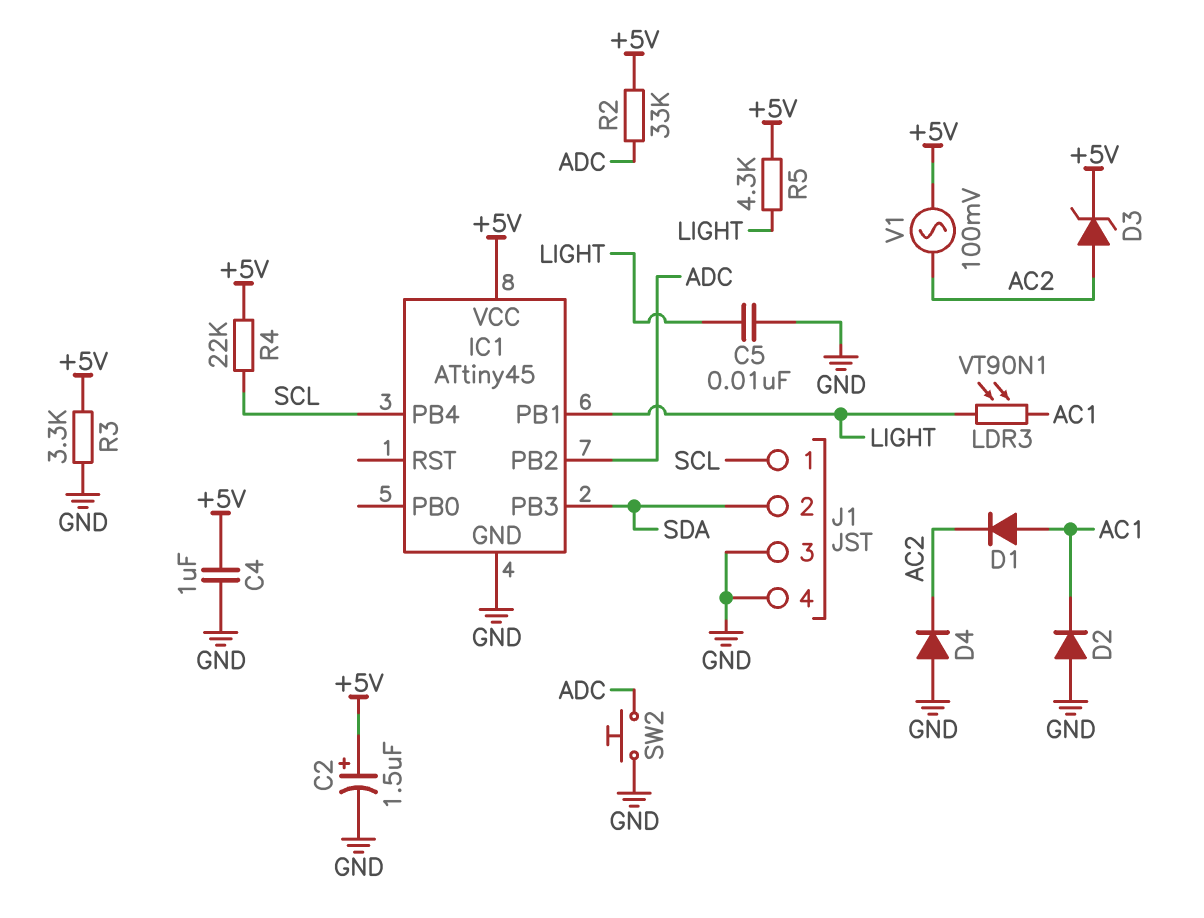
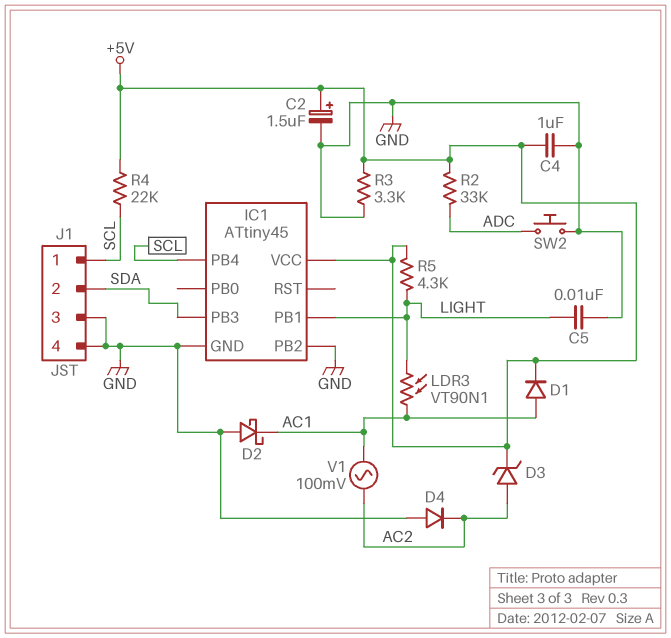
D1: diode (A AC1, K AC2) -> diode (A AC1, K +5V)
D2: diode (A GND, K AC1) -> schottky (A GND, K AC1)
IC1 pin PB2: ADC -> GND
V1: AC 100mV (+5V, AC2) -> AC 100mV (AC1, AC2)

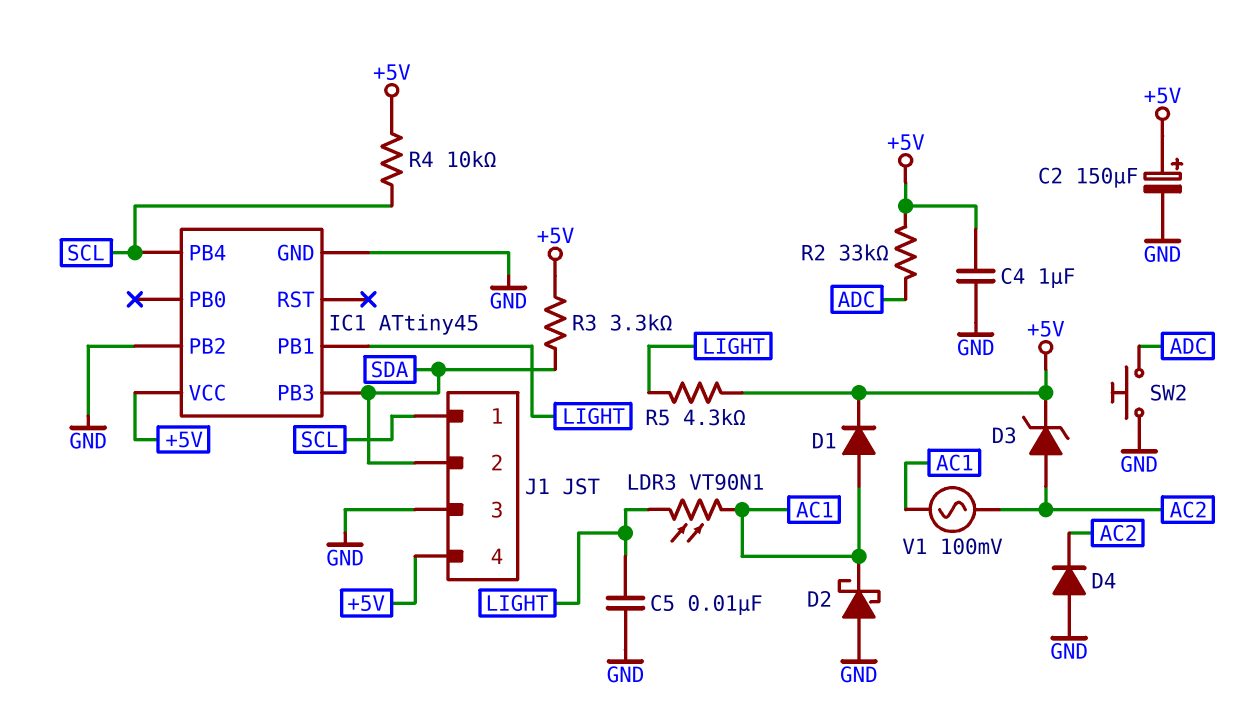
C2: 1.5uF (plus +5V, minus GND) -> 150uF (plus +5V, minus GND)
J1 pin 4: GND -> +5V
R3: 3.3k (+5V, GND) -> 3.3k (+5V, SDA)
R4: 22k (+5V, SCL) -> 10k (+5V, SCL)

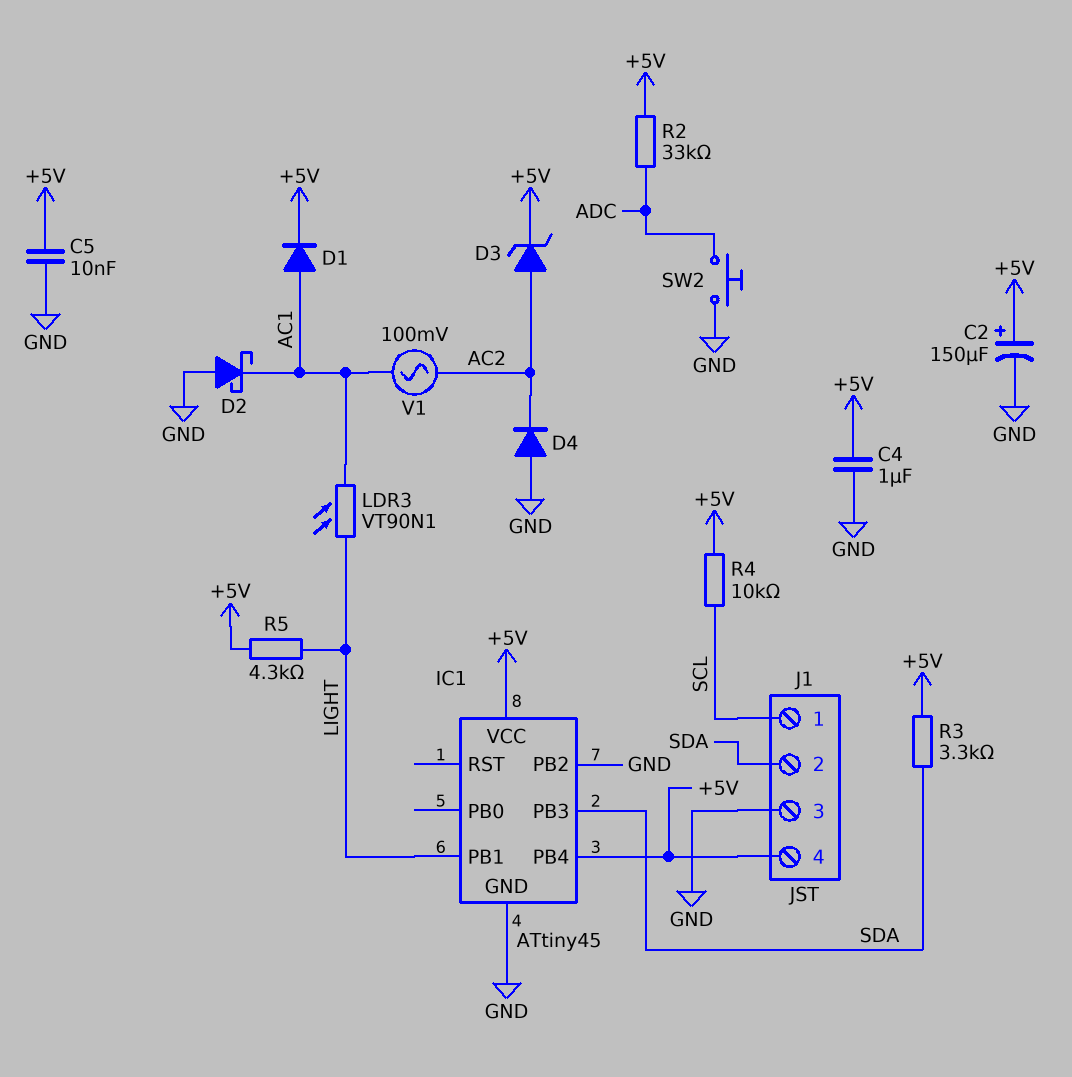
C5: 10nF (GND, LIGHT) -> 10nF (+5V, GND)
IC1 pin PB4: SCL -> +5V

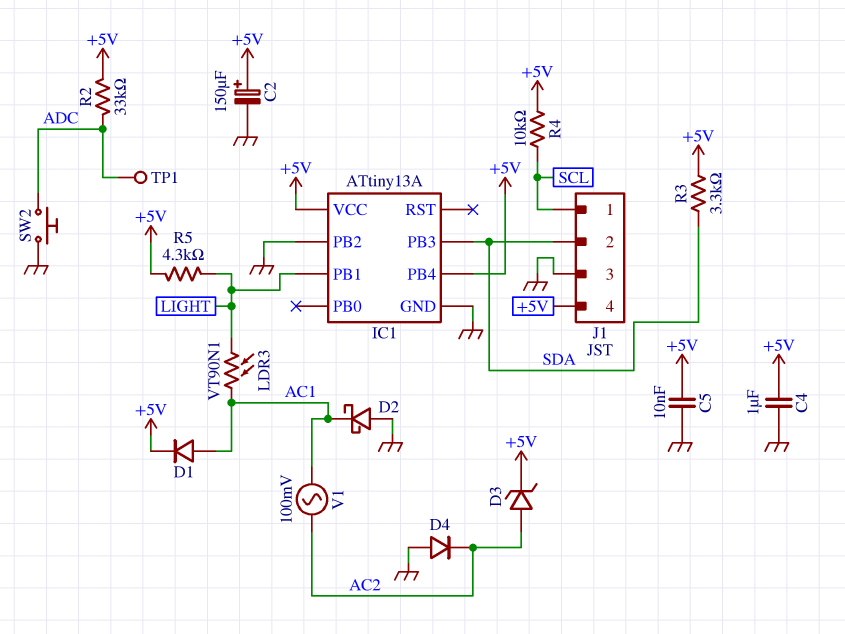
IC1: ATtiny45 -> ATtiny13A
TP1: none -> test point (ADC)

